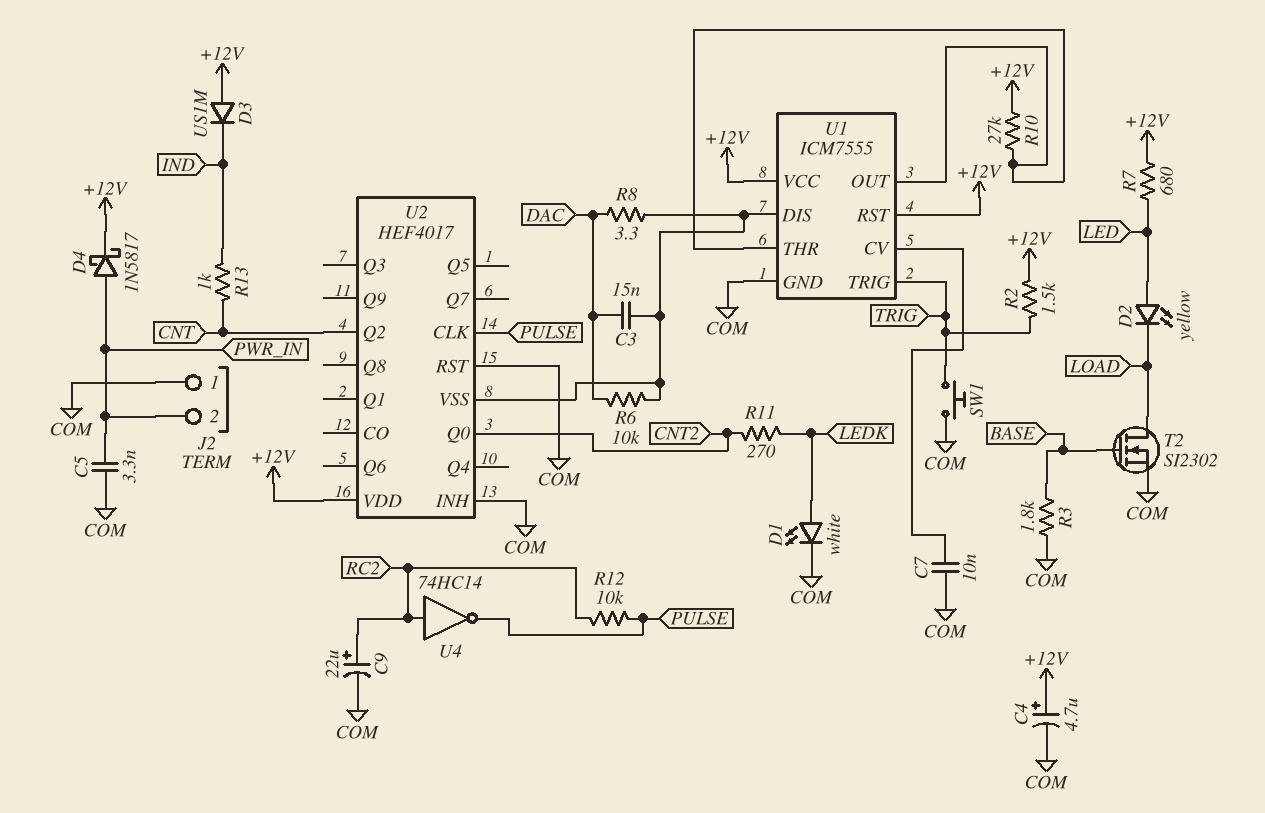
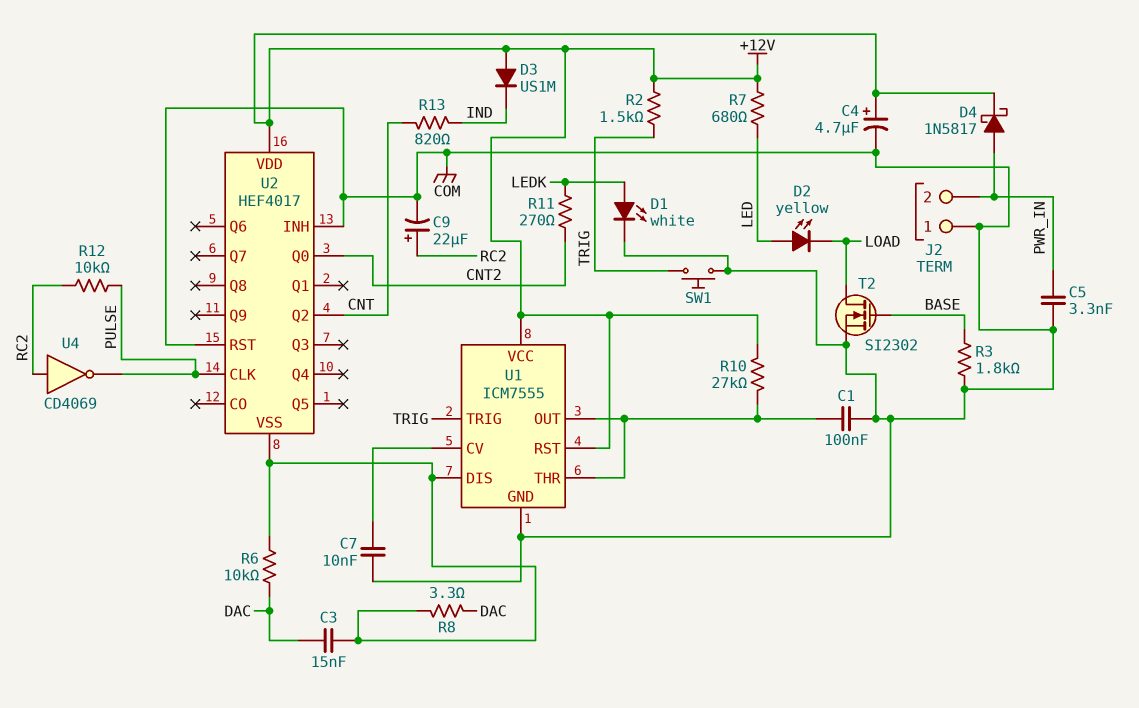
C1: none -> 100nF (COM, U1/OUT)
R13: 1k (CNT, IND) -> 820 (CNT, IND)
U4: NOT 74HC14 (in RC2, out PULSE) -> NOT CD4069 (in RC2, out PULSE)

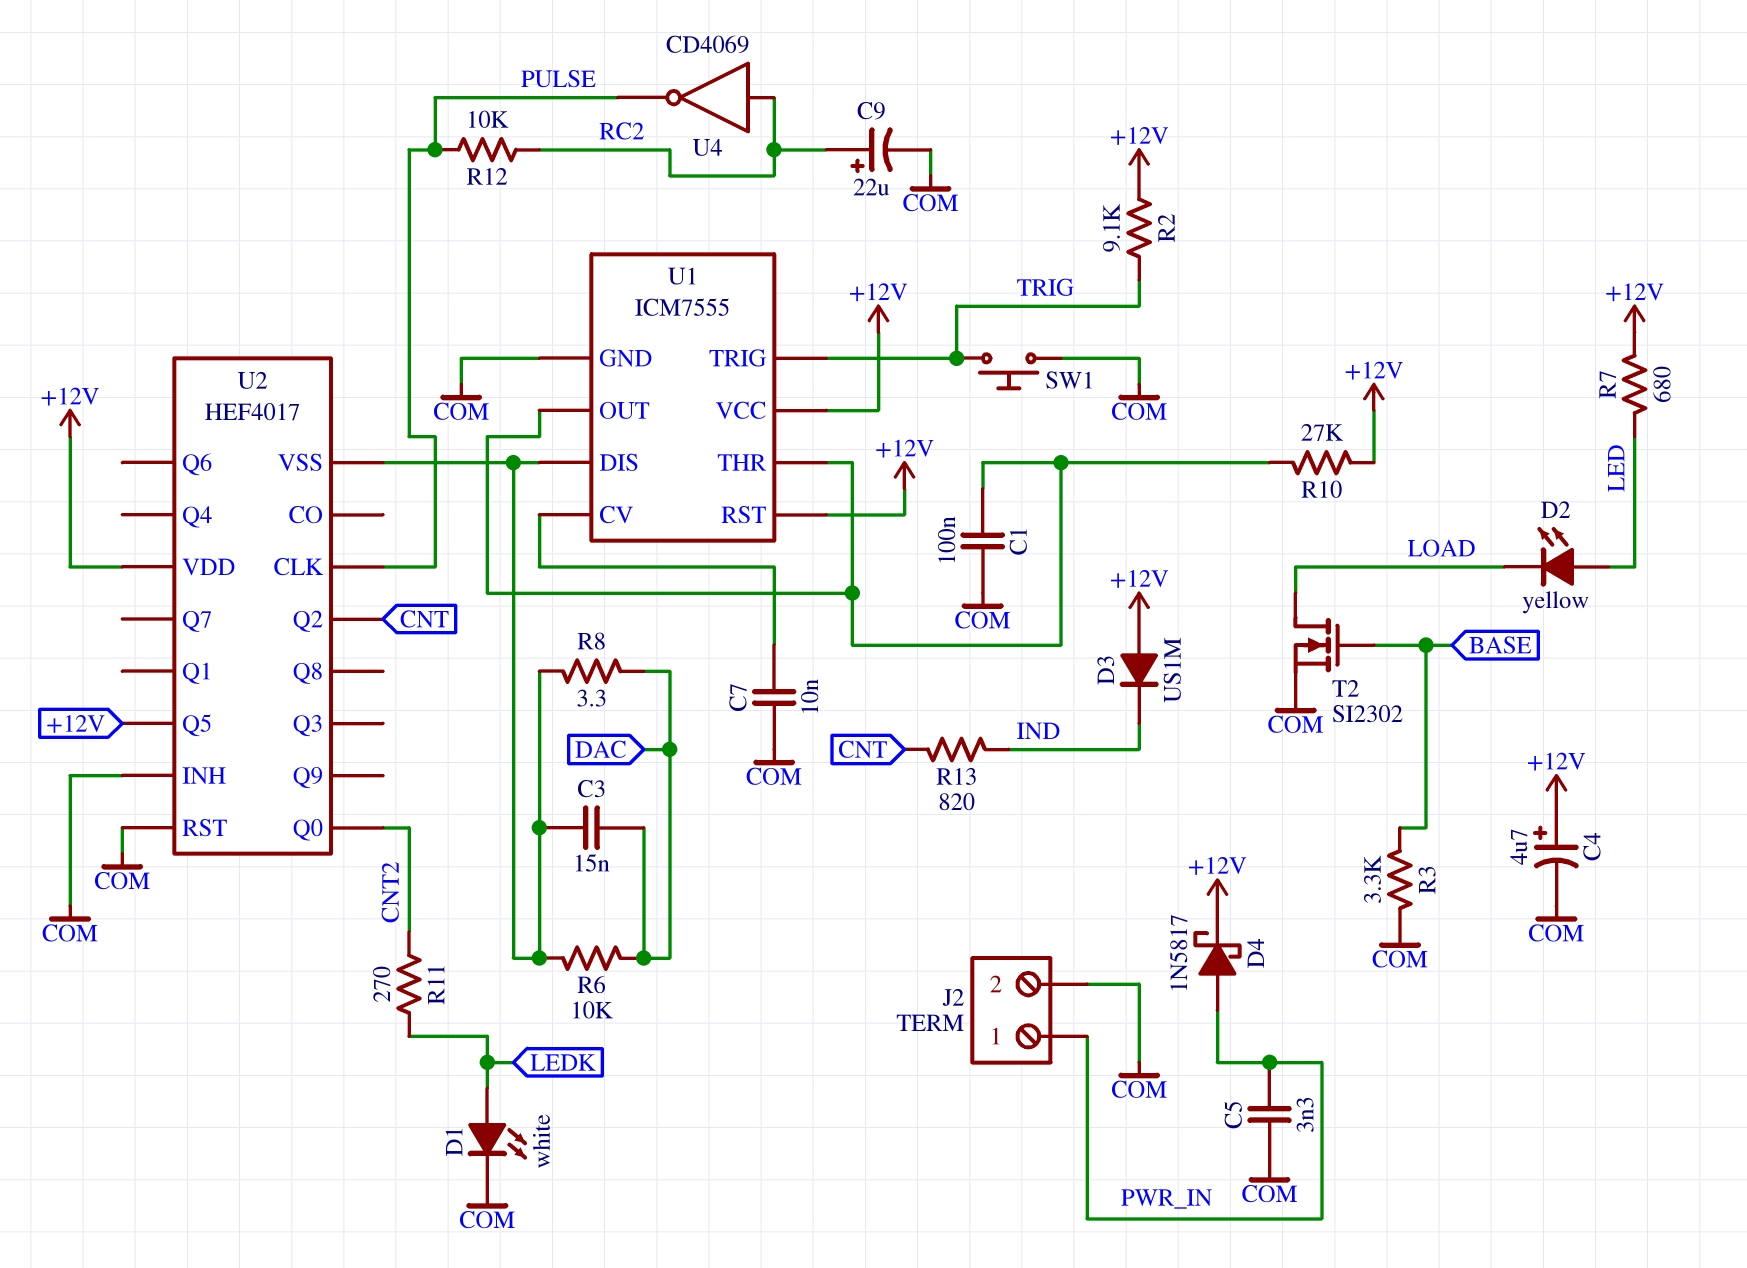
J2 pin 1: COM -> PWR_IN
J2 pin 2: PWR_IN -> COM
R2: 1.5k (+12V, TRIG) -> 9.1k (+12V, TRIG)
R3: 1.8k (BASE, COM) -> 3.3k (BASE, COM)
U2 pin Q5: none -> +12V

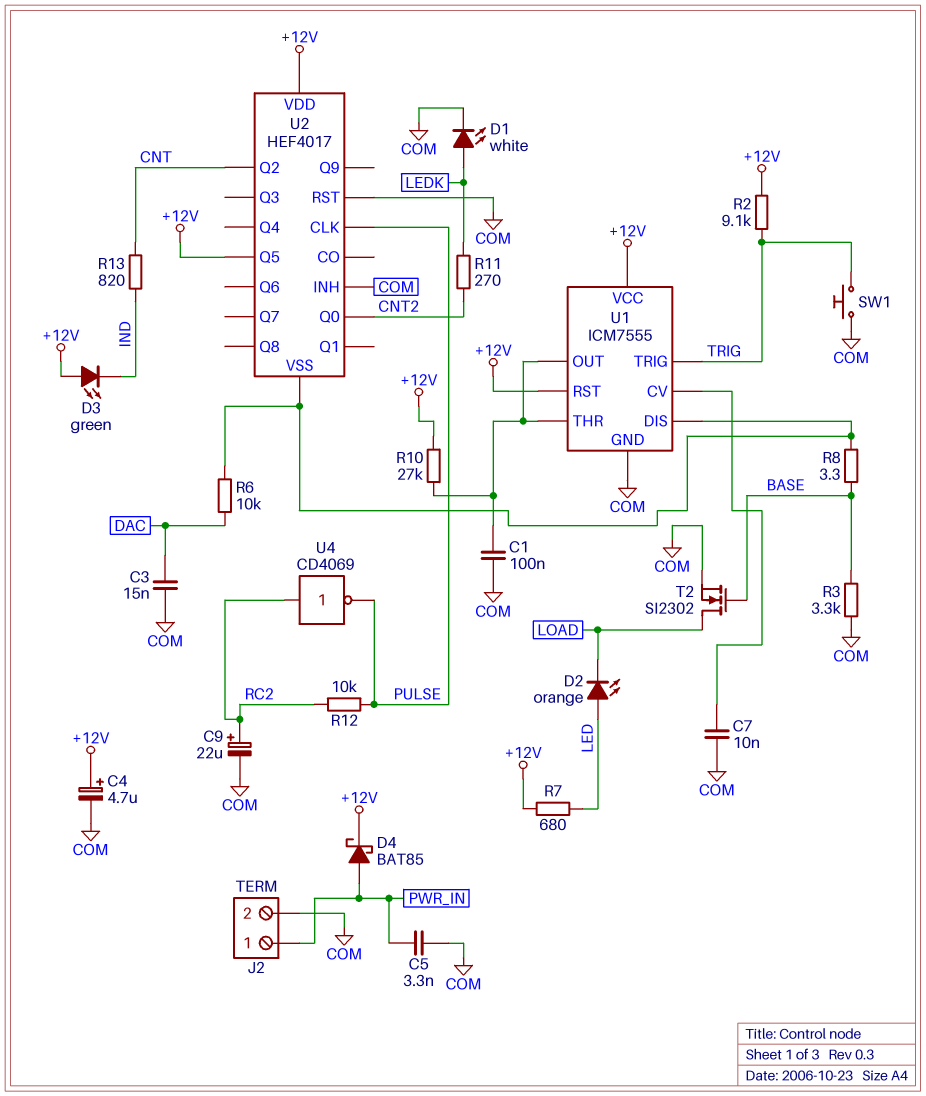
C3: 15nF (DAC, U1/DIS) -> 15nF (COM, DAC)
D2: LED yellow (A LED, K LOAD) -> LED orange (A LED, K LOAD)
D3: diode US1M (A +12V, K IND) -> LED green (A +12V, K IND)
D4: schottky 1N5817 (A PWR_IN, K +12V) -> schottky BAT85 (A PWR_IN, K +12V)
R8: 3.3 (DAC, U1/DIS) -> 3.3 (BASE, U1/DIS)

